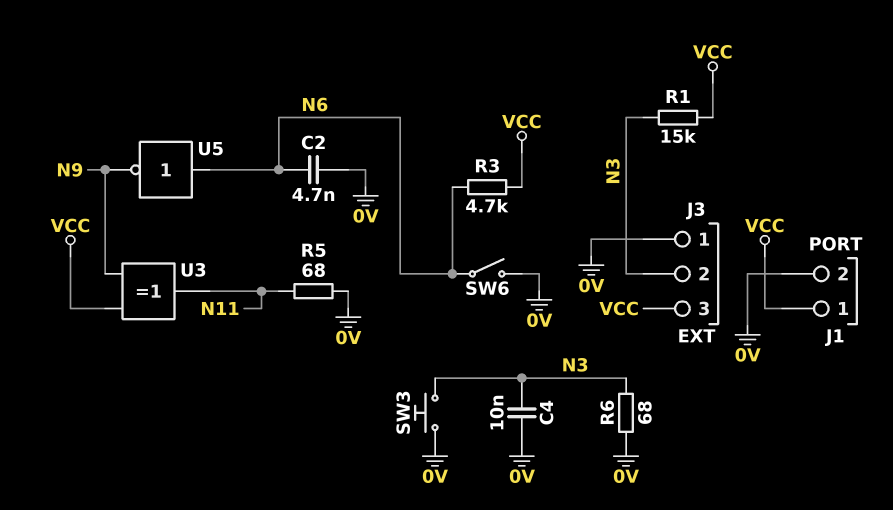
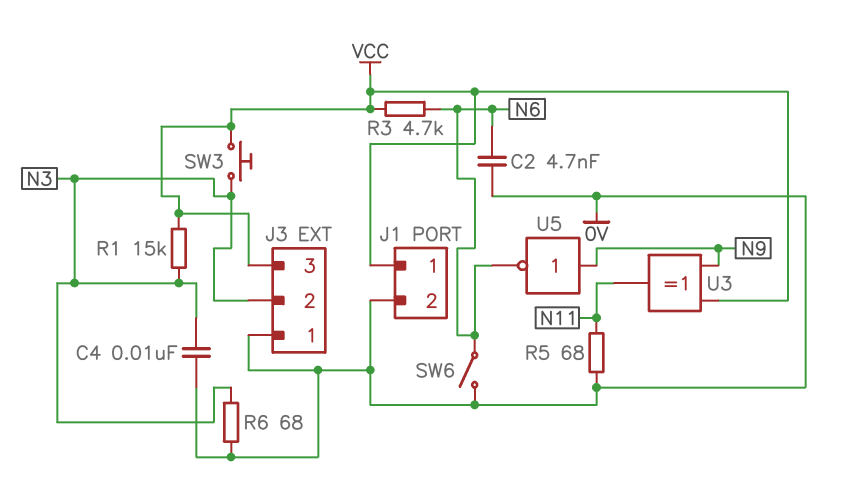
SW3: button (0V, N3) -> button (N3, VCC)
U5: NOT (in N6, out N9) -> NOT (in N9, out N6)

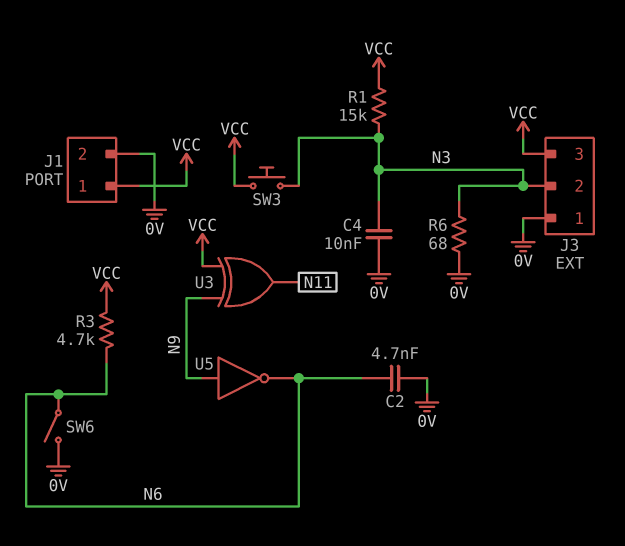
R5: 68 (0V, N11) -> none

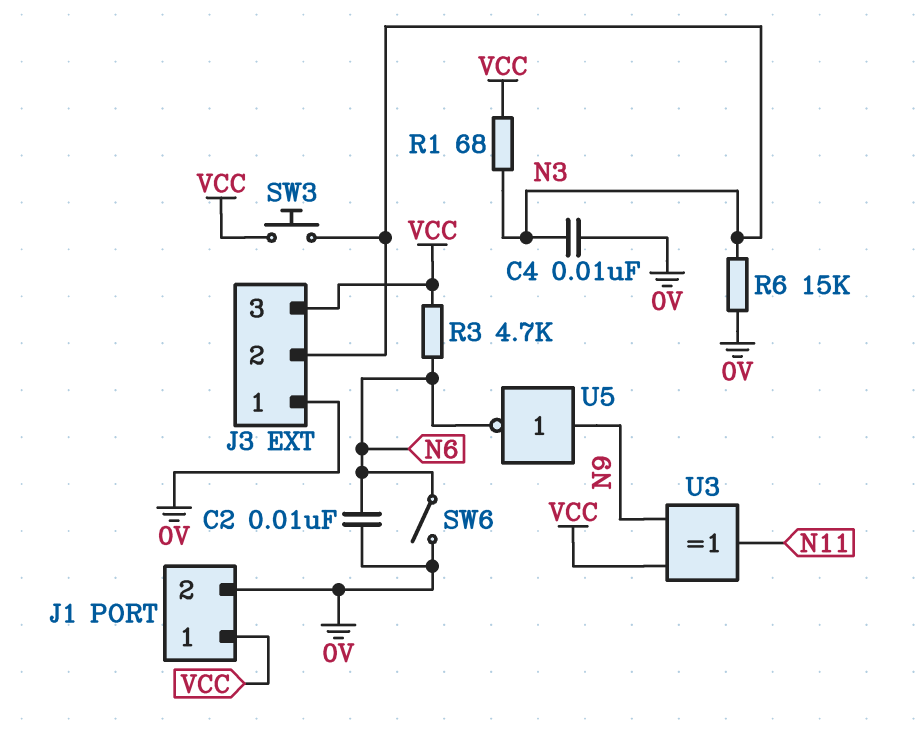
C2: 4.7nF (0V, N6) -> 10nF (0V, N6)
R1: 15k (N3, VCC) -> 68 (N3, VCC)
R6: 68 (0V, N3) -> 15k (0V, N3)

